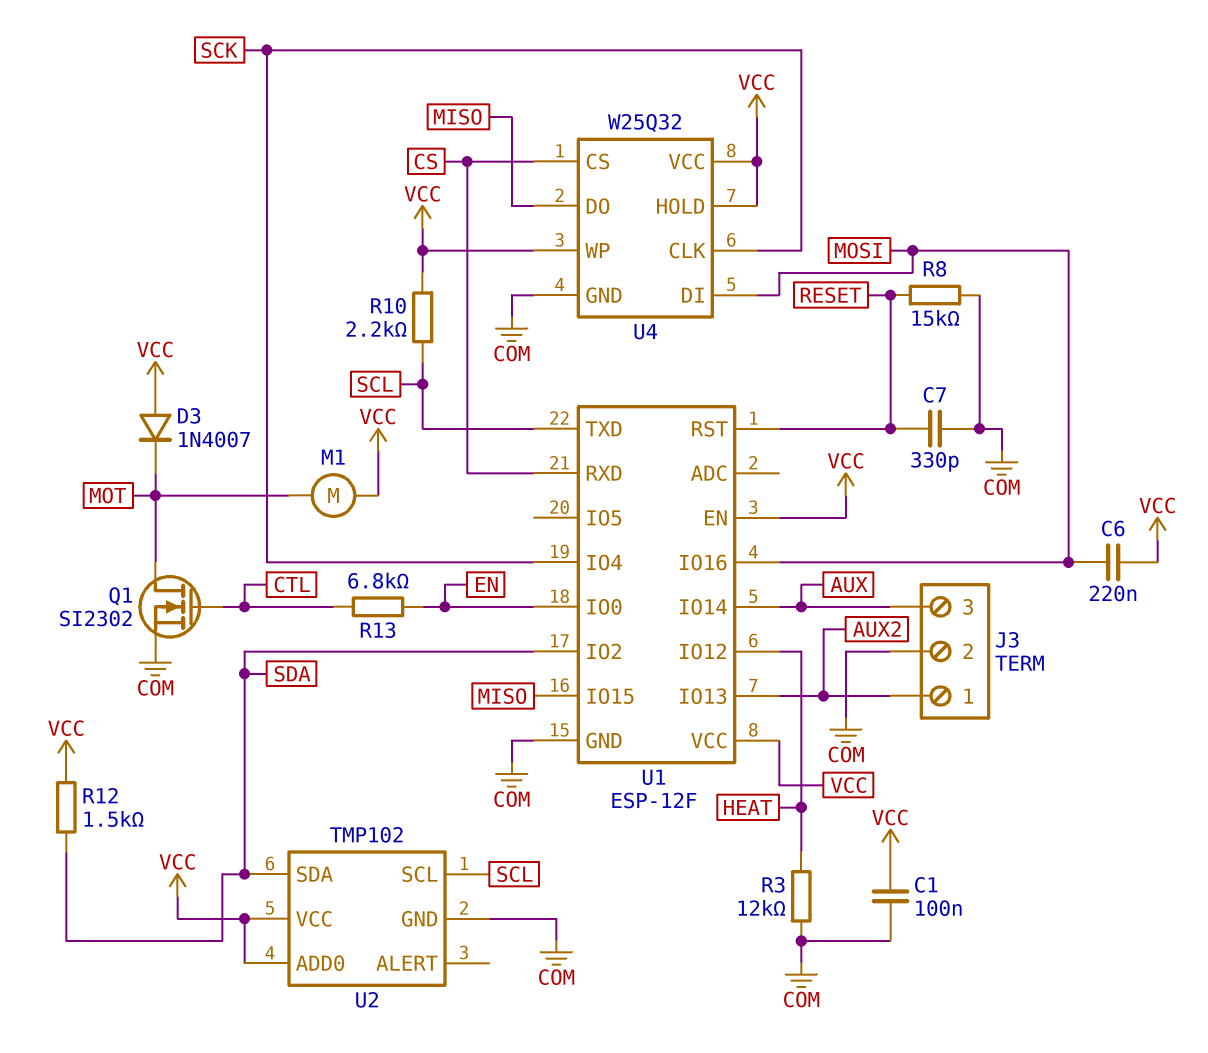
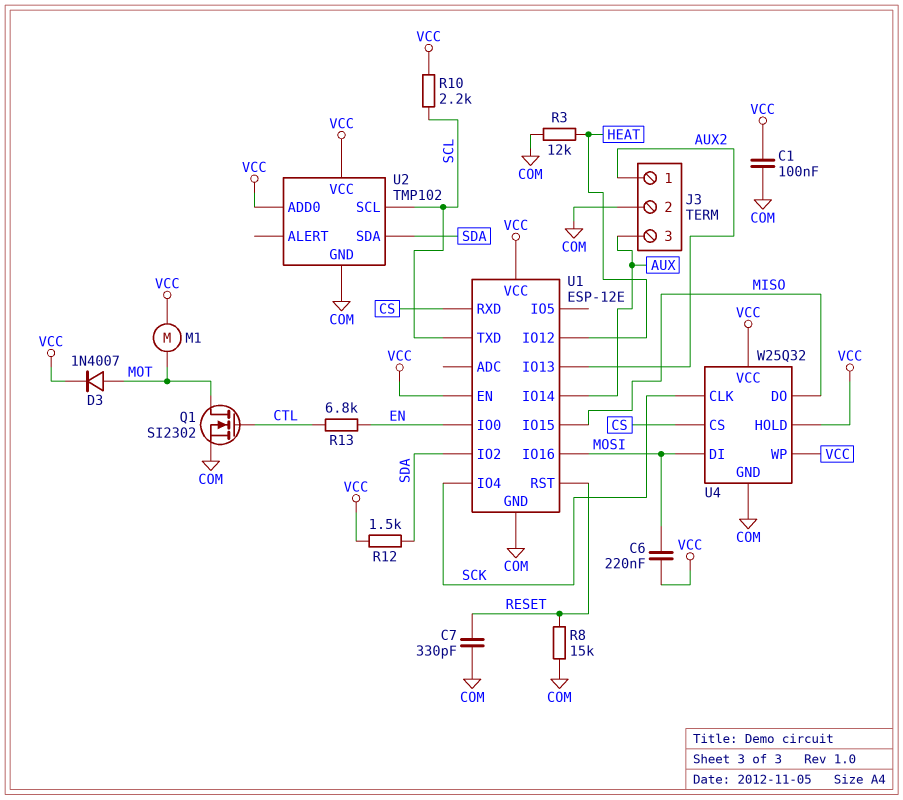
D3: diode 1N4007 (A VCC, K MOT) -> diode 1N4007 (A MOT, K VCC)
U1: ESP-12F -> ESP-12E

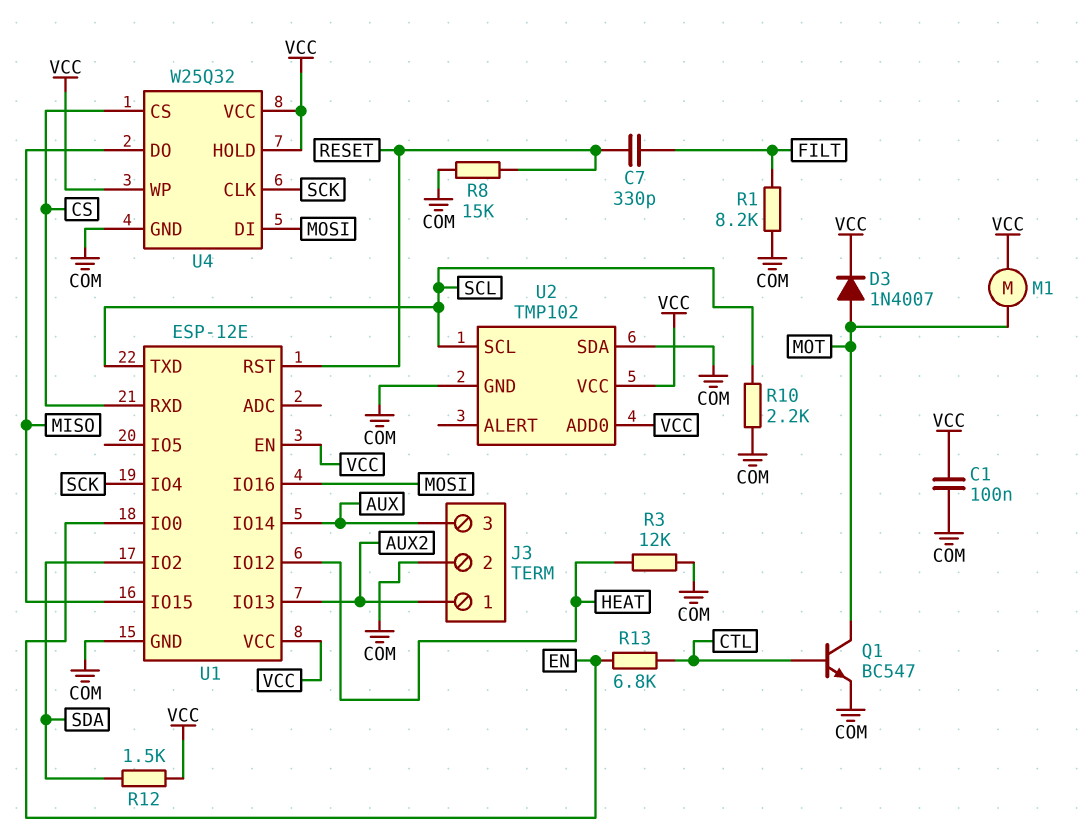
C6: 220nF (MOSI, VCC) -> none
C7: 330pF (COM, RESET) -> 330pF (FILT, RESET)
Q1: NMOS SI2302 (G CTL, D MOT, S COM) -> NPN BC547 (B CTL, C MOT, E COM)
R1: none -> 8.2k (COM, FILT)
R10: 2.2k (SCL, VCC) -> 2.2k (COM, SCL)
U2 pin SDA: SDA -> COM

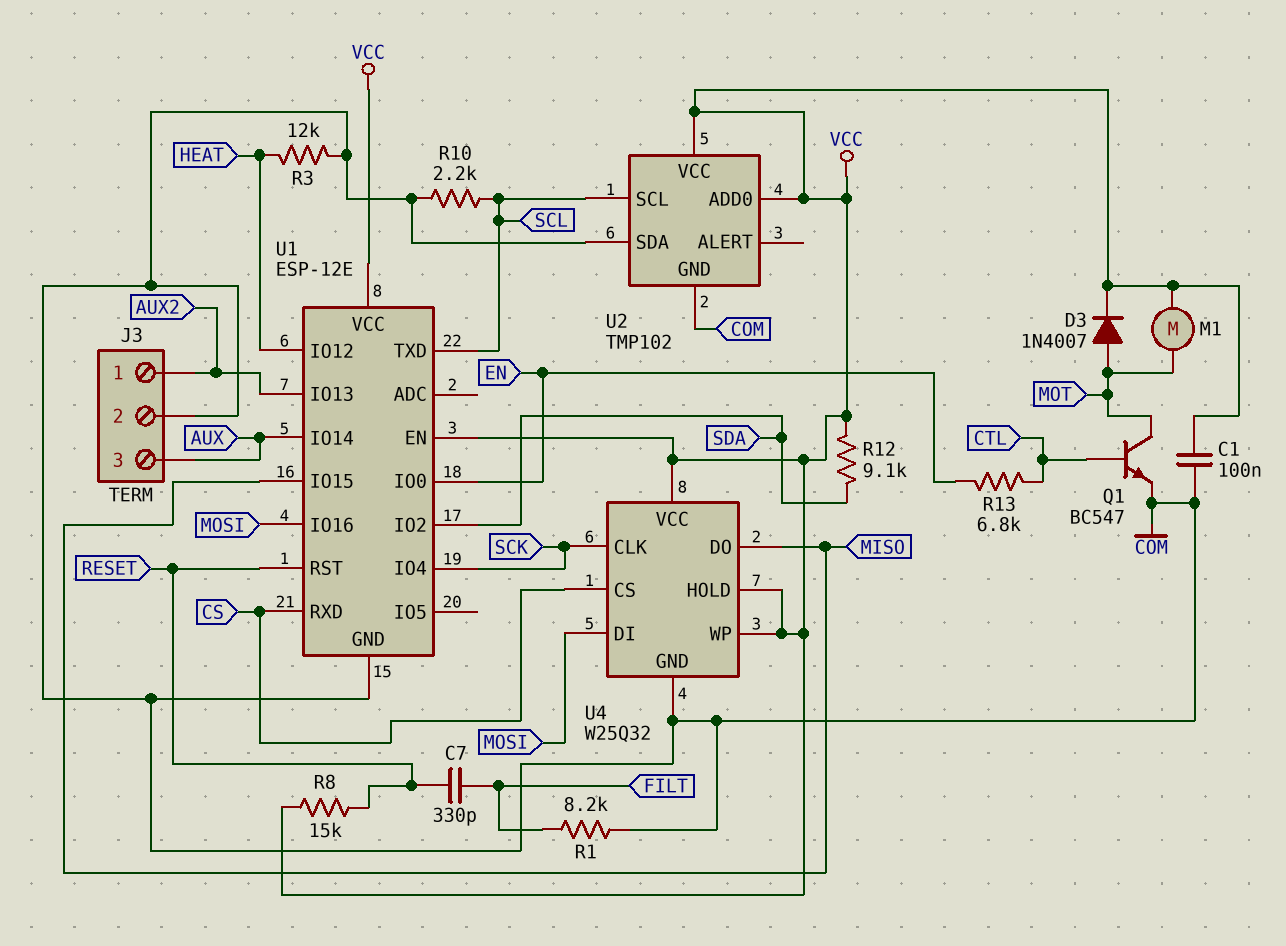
R8: 15k (COM, RESET) -> 15k (RESET, VCC)
R12: 1.5k (SDA, VCC) -> 9.1k (SDA, VCC)

